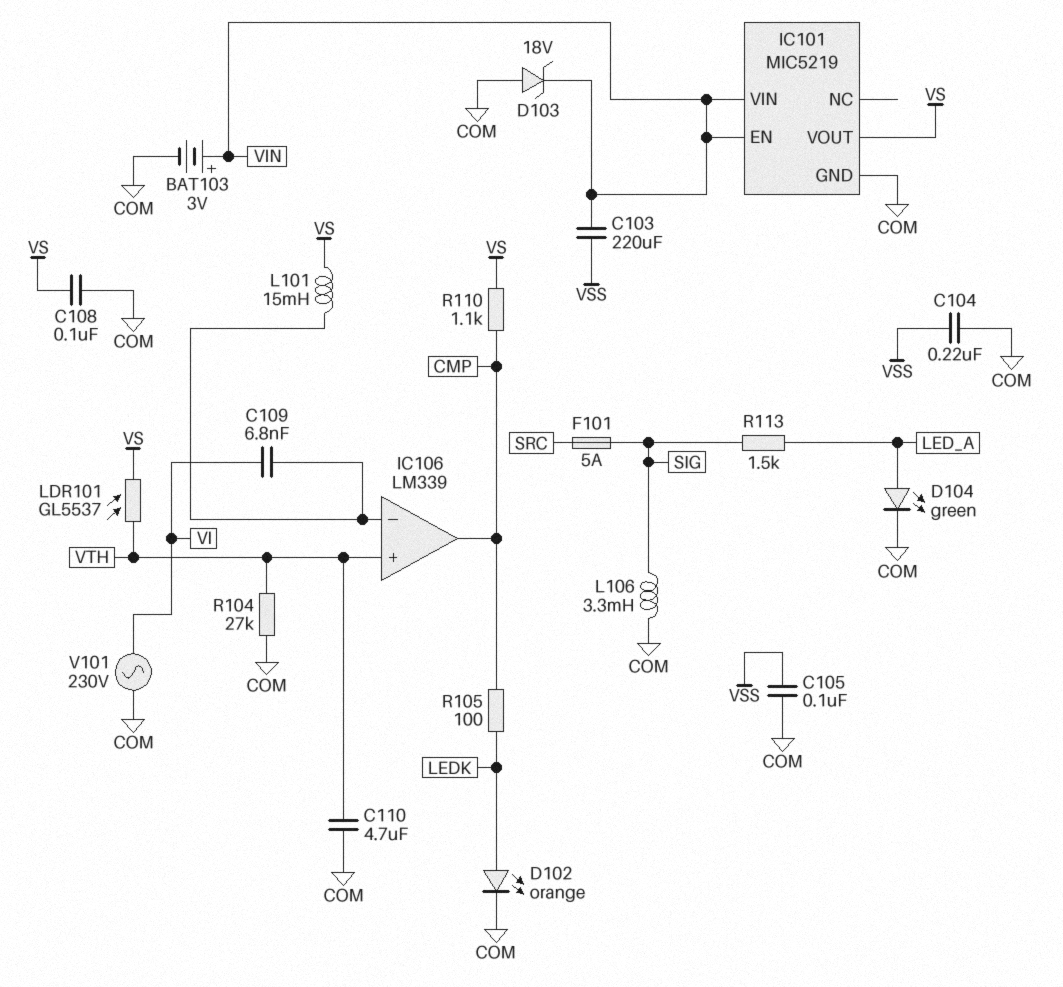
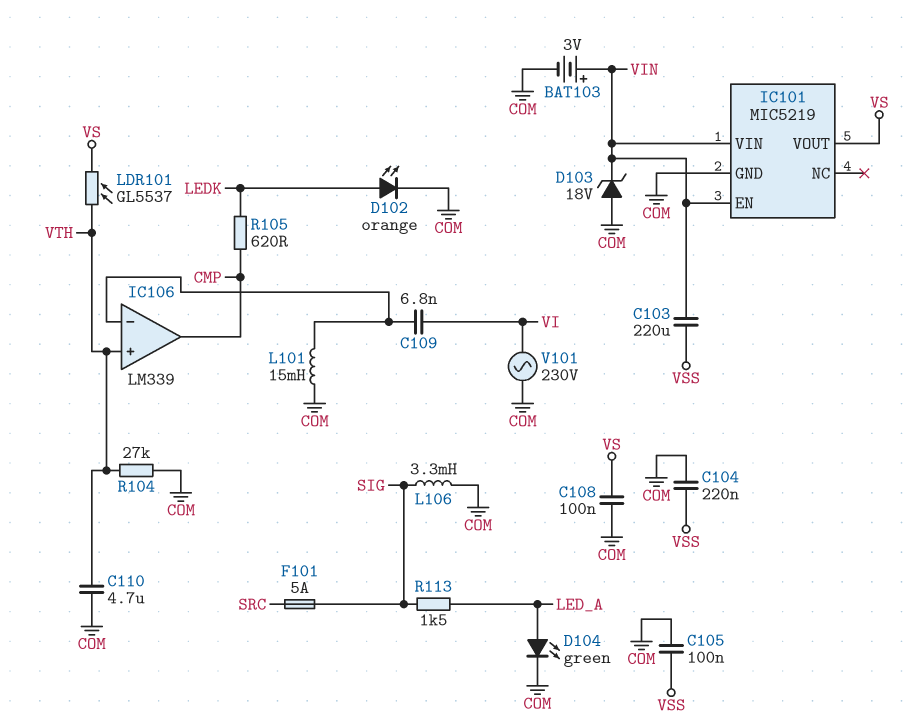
L101: 15mH (IC106/in-, VS) -> 15mH (COM, IC106/in-)
R105: 100 (CMP, LEDK) -> 620 (CMP, LEDK)
R110: 1.1k (CMP, VS) -> none

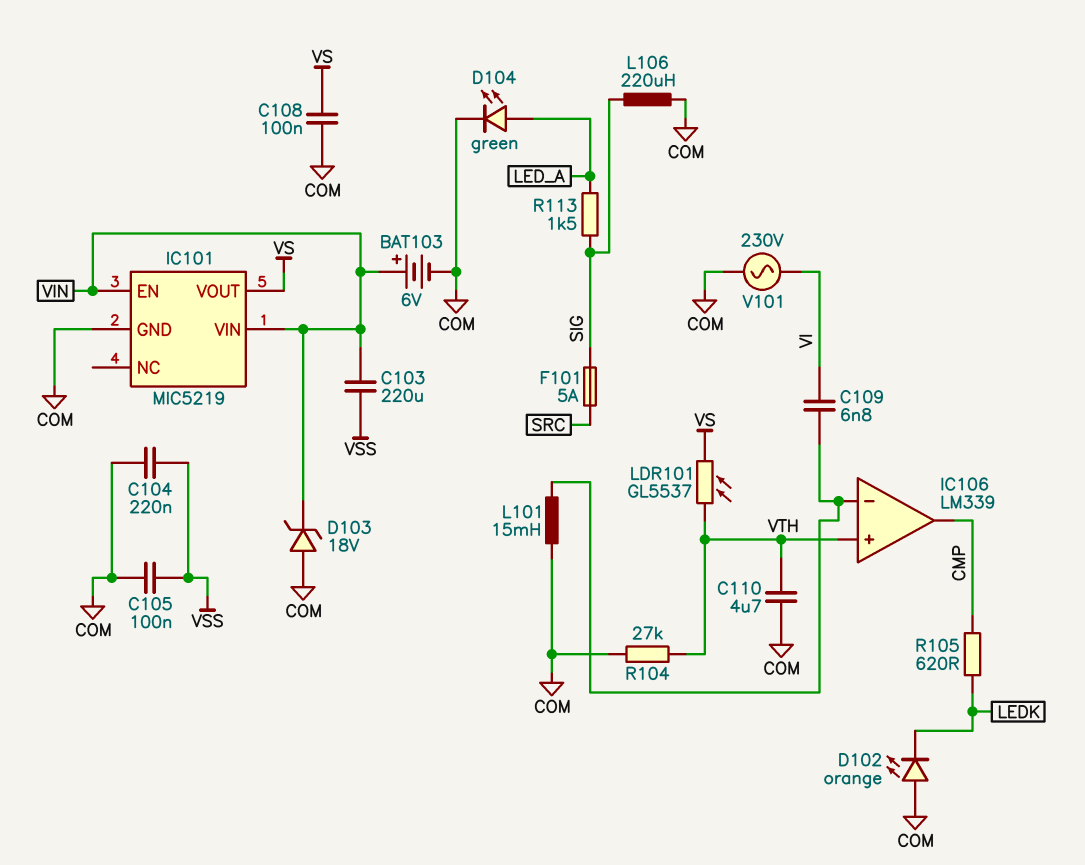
BAT103: 3V (plus VIN, minus COM) -> 6V (plus VIN, minus COM)
D102: LED orange (A LEDK, K COM) -> LED orange (A COM, K LEDK)
L106: 3.3mH (COM, SIG) -> 220uH (COM, SIG)

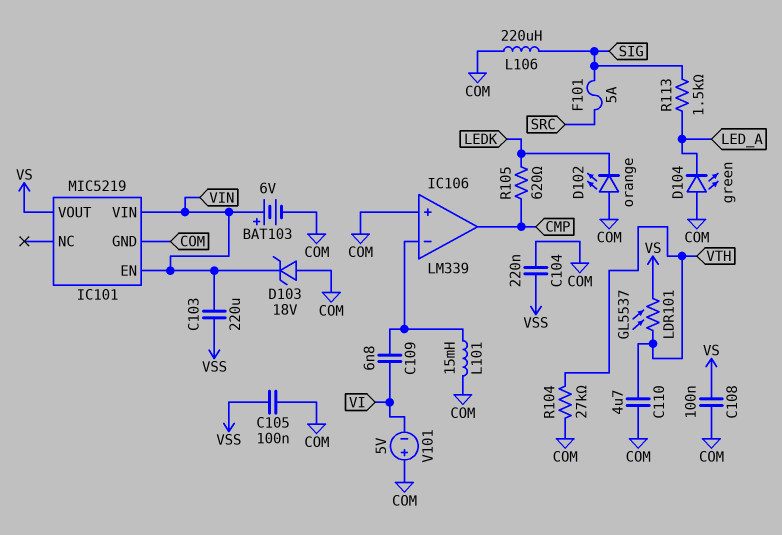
D104: LED green (A LED_A, K COM) -> LED green (A COM, K LED_A)
IC106 pin in+: VTH -> COM
V101: AC 230V (COM, VI) -> 5V (plus COM, minus VI)

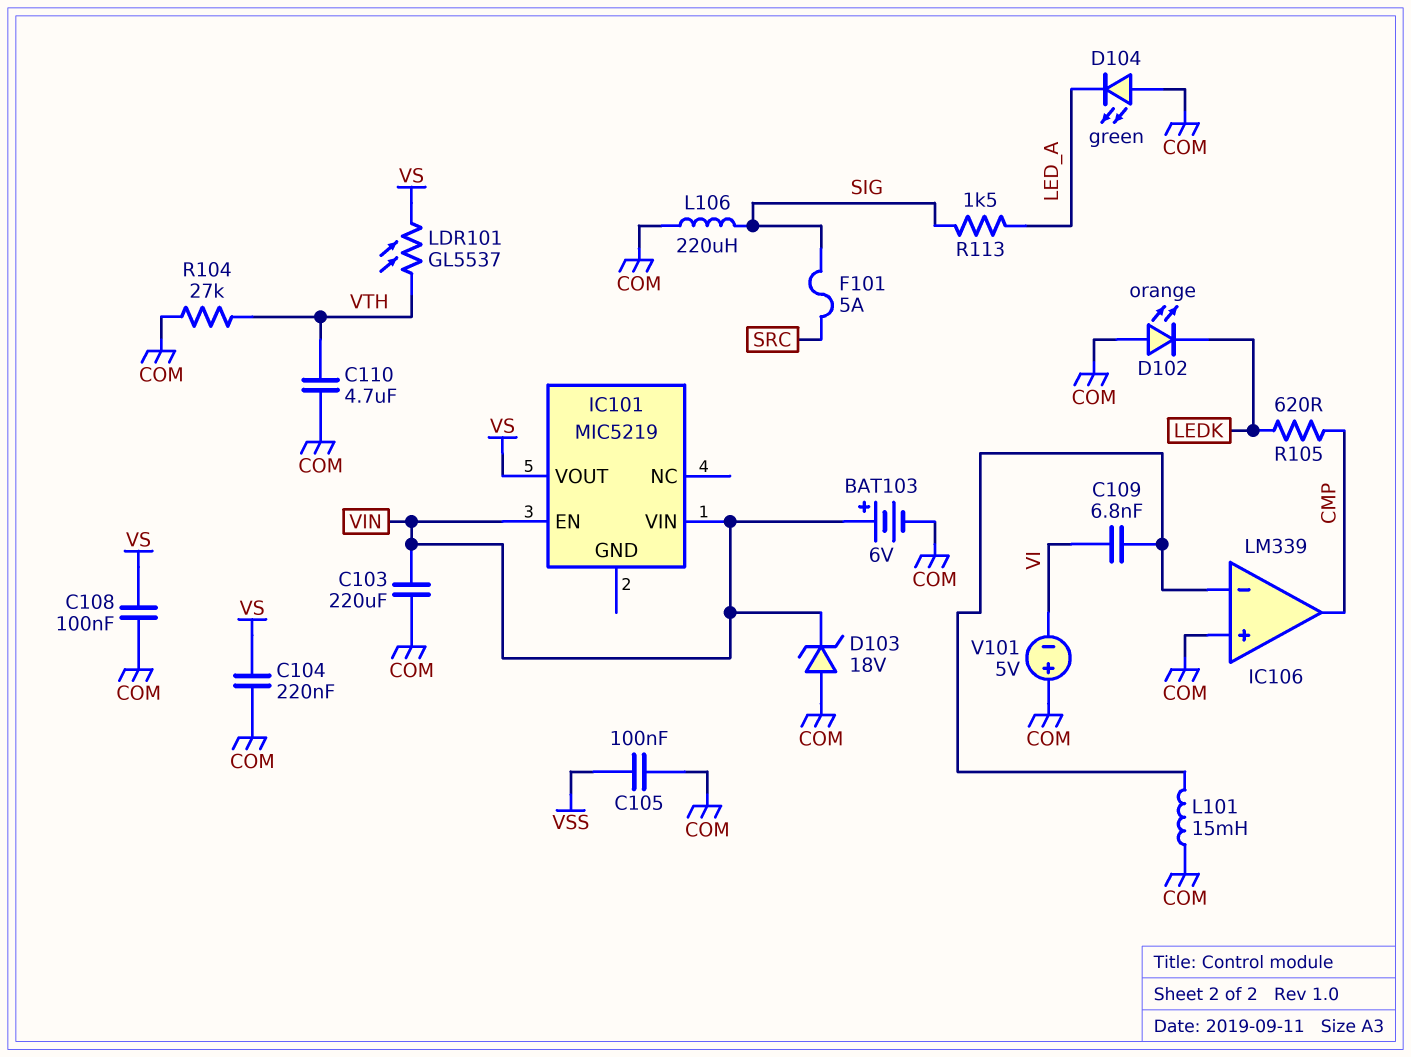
C103: 220uF (VIN, VSS) -> 220uF (COM, VIN)
C104: 220nF (COM, VSS) -> 220nF (COM, VS)
IC101 pin GND: COM -> none

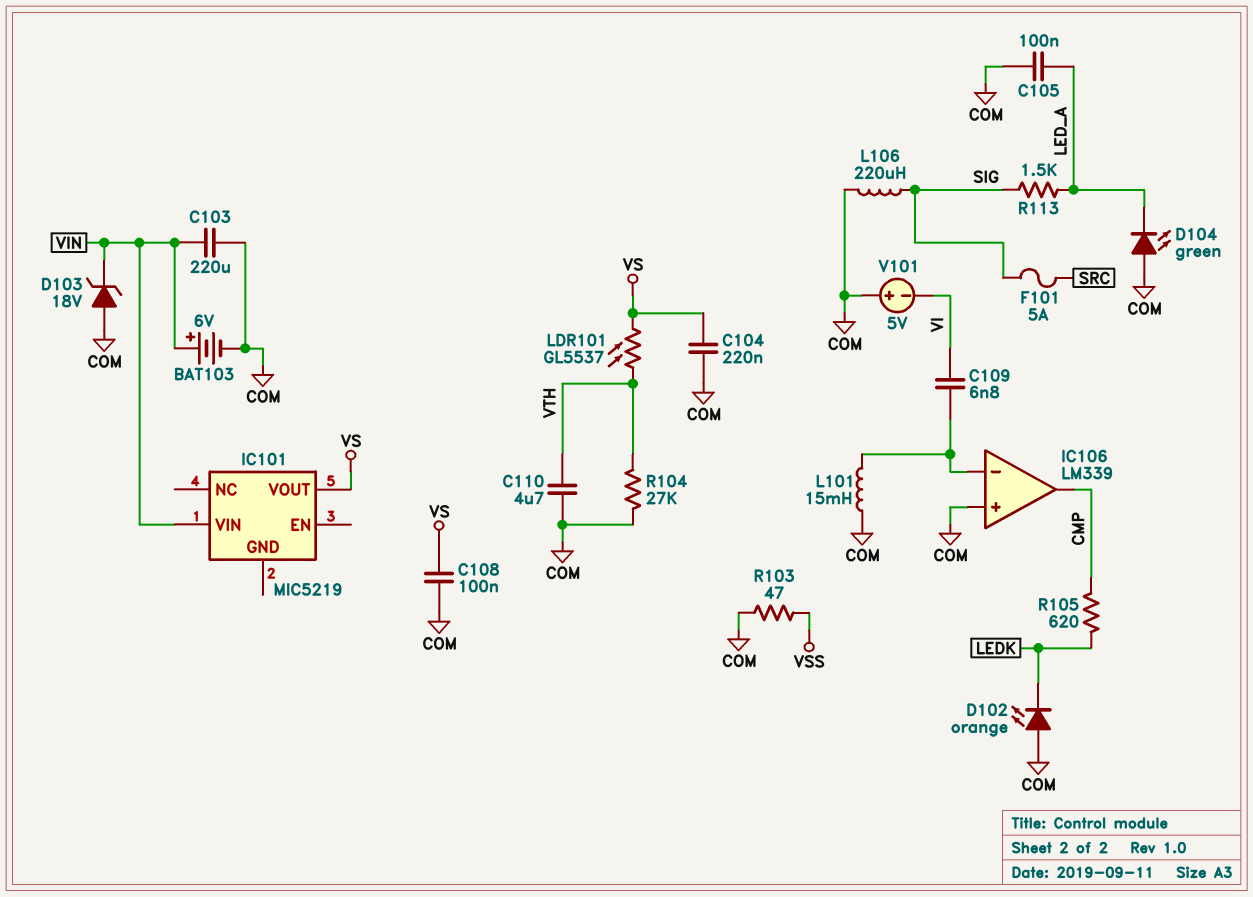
C105: 100nF (COM, VSS) -> 100nF (COM, LED_A)
IC101 pin EN: VIN -> none
R103: none -> 47 (COM, VSS)

